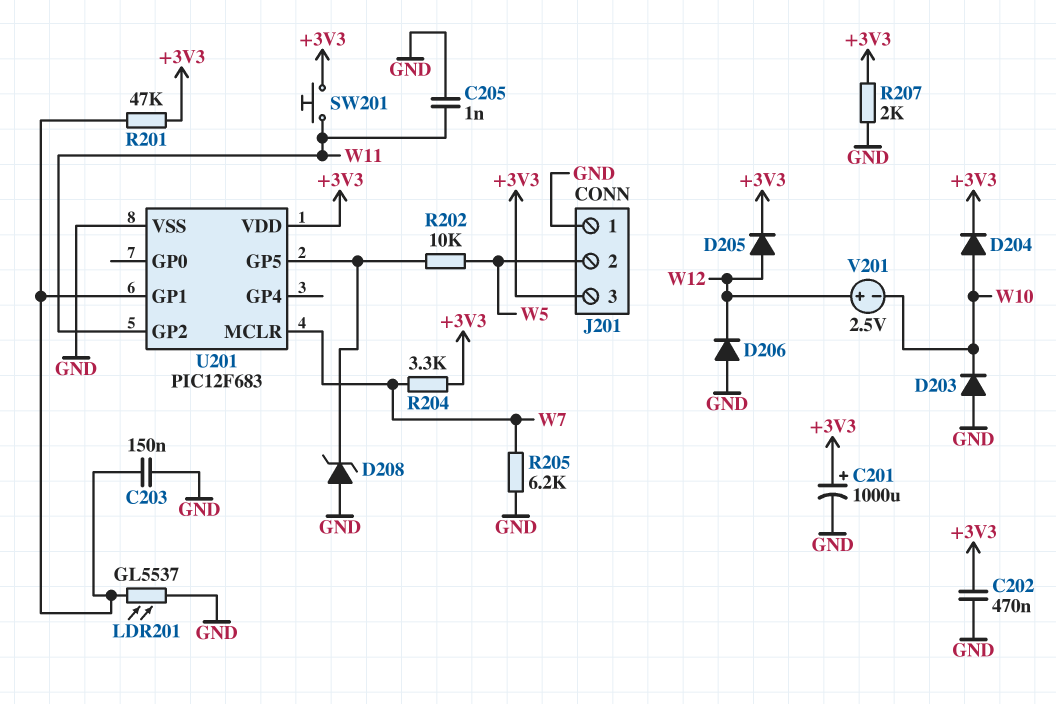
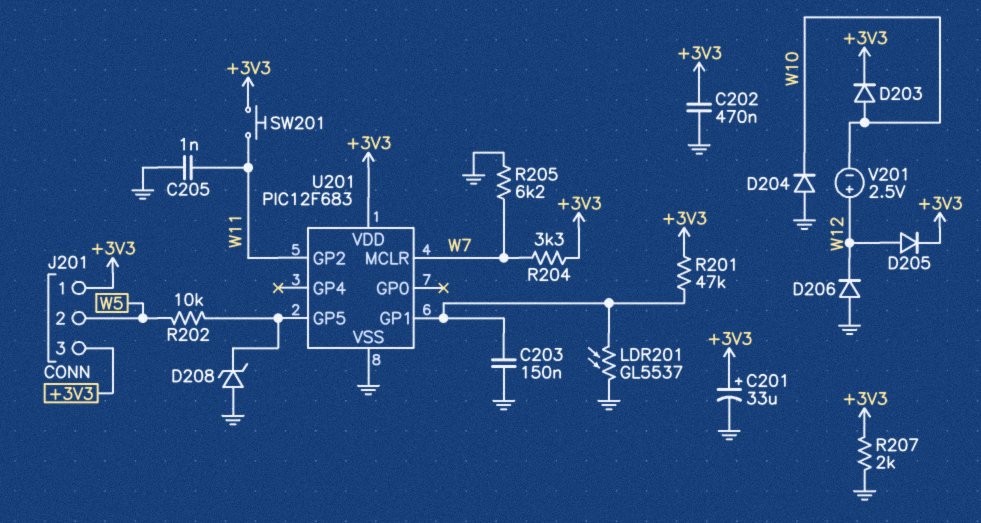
C201: 1000uF (plus +3V3, minus GND) -> 33uF (plus +3V3, minus GND)
D203: diode (A GND, K W10) -> diode (A W10, K +3V3)
D204: diode (A W10, K +3V3) -> diode (A GND, K W10)
J201 pin 1: GND -> +3V3

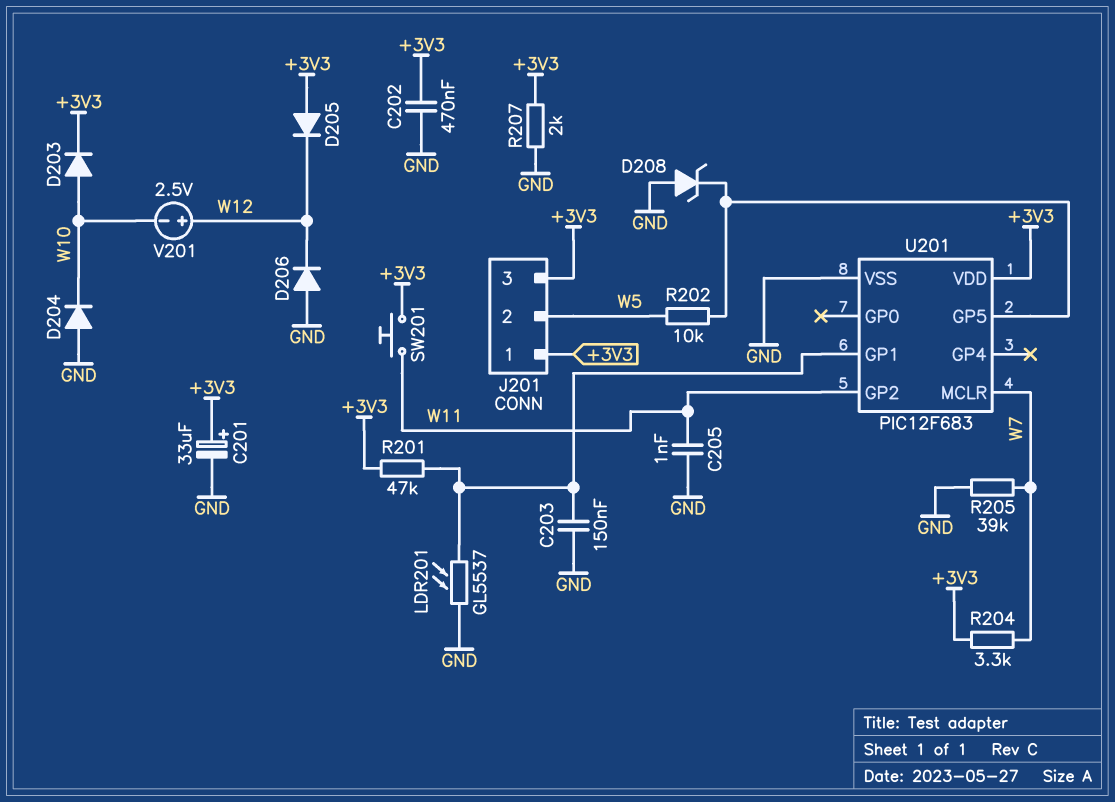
D205: diode (A W12, K +3V3) -> diode (A +3V3, K W12)
R205: 6.2k (GND, W7) -> 39k (GND, W7)

